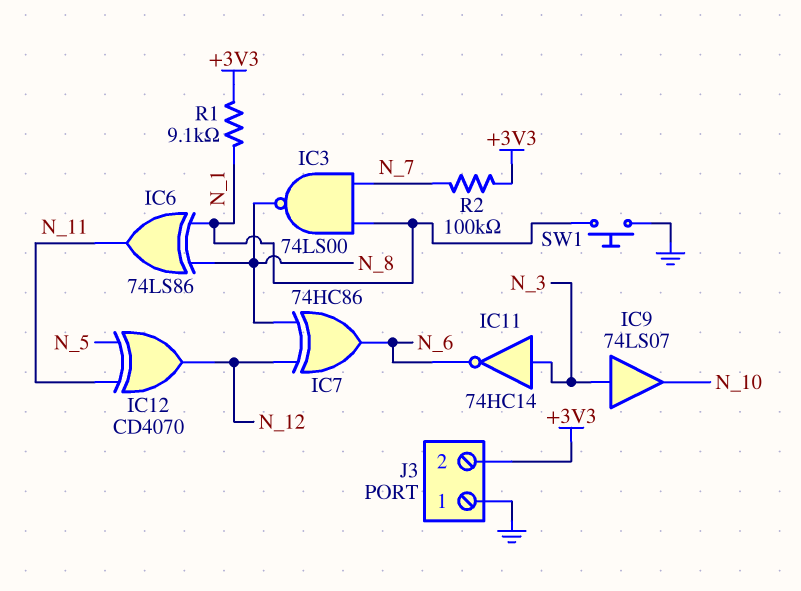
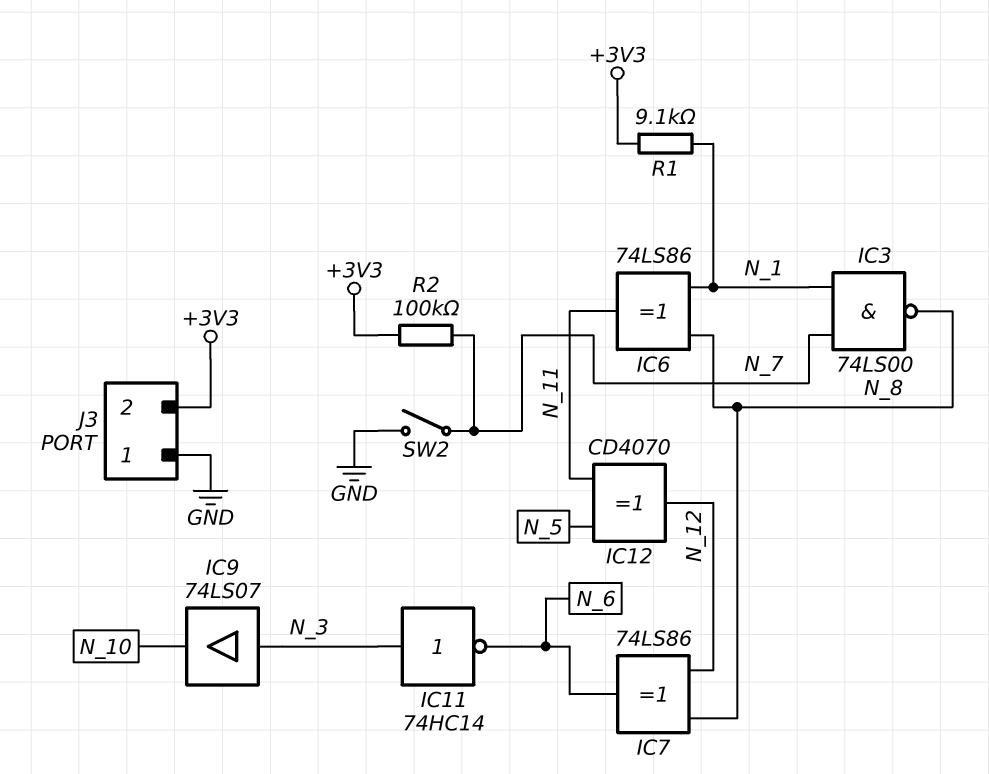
IC7: XOR 74HC86 (in N_8, in N_12, out N_6) -> XOR 74LS86 (in N_8, in N_12, out N_6)
SW1: button (GND, N_1) -> none
SW2: none -> switch (GND, N_7)

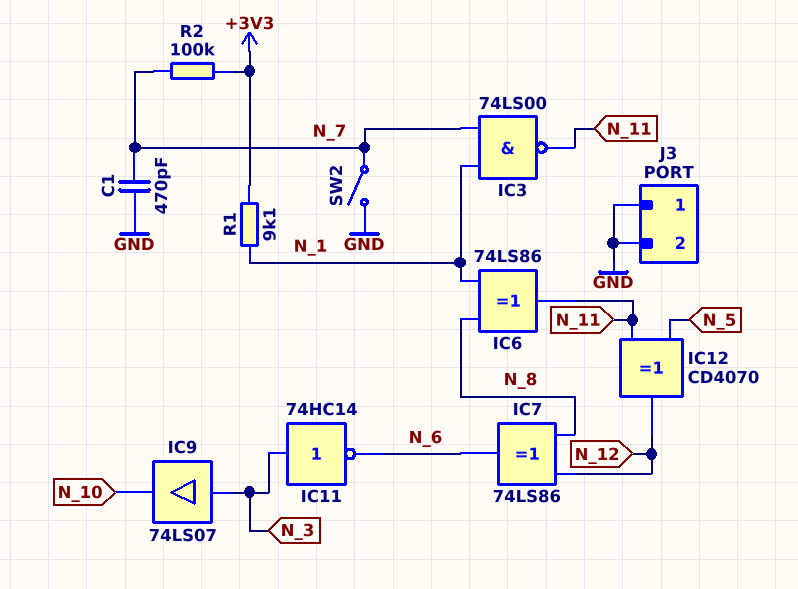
C1: none -> 470pF (GND, N_7)
IC3: NAND 74LS00 (in N_1, in N_7, out N_8) -> NAND 74LS00 (in N_1, in N_7, out N_11)
J3 pin 2: +3V3 -> GND

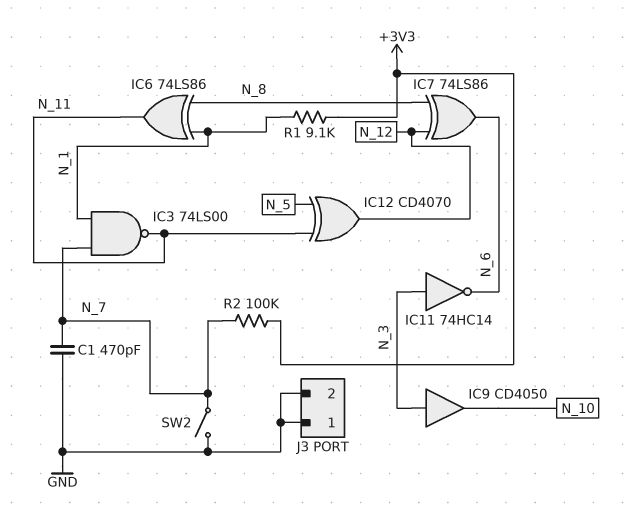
IC9: buffer 74LS07 (in N_3, out N_10) -> buffer CD4050 (in N_3, out N_10)

